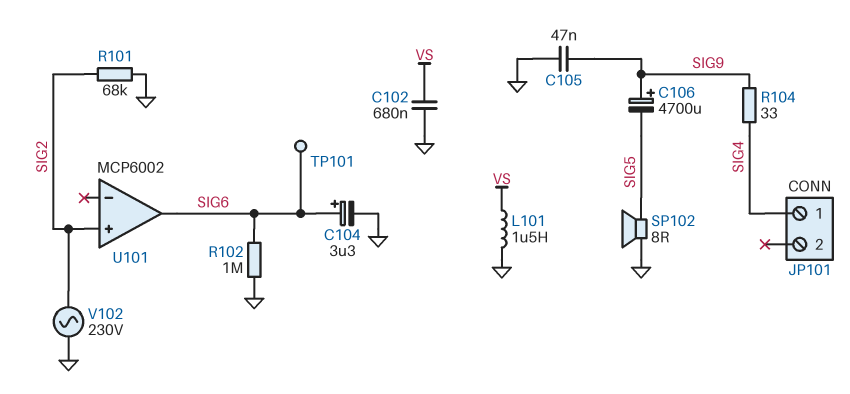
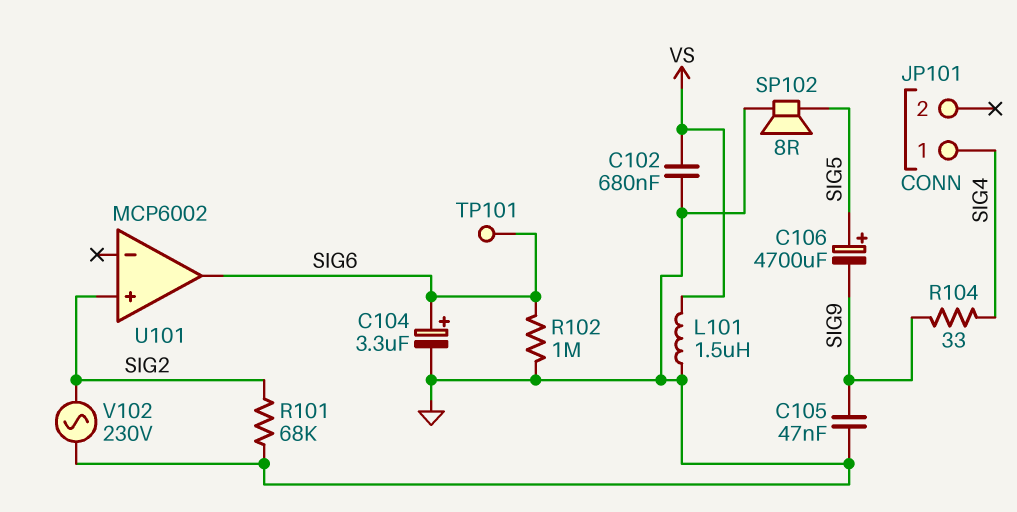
C106: 4700uF (plus SIG9, minus SIG5) -> 4700uF (plus SIG5, minus SIG9)

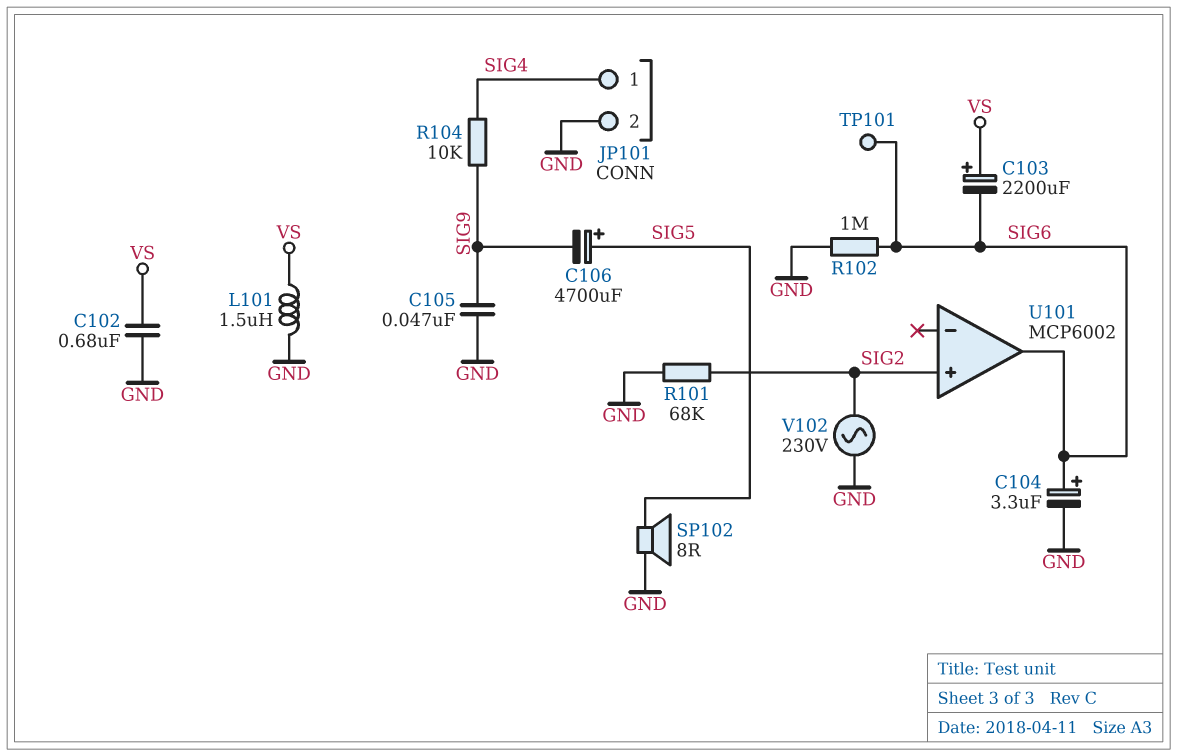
C103: none -> 2200uF (plus VS, minus SIG6)
JP101 pin 2: none -> GND
R104: 33 (SIG4, SIG9) -> 10k (SIG4, SIG9)

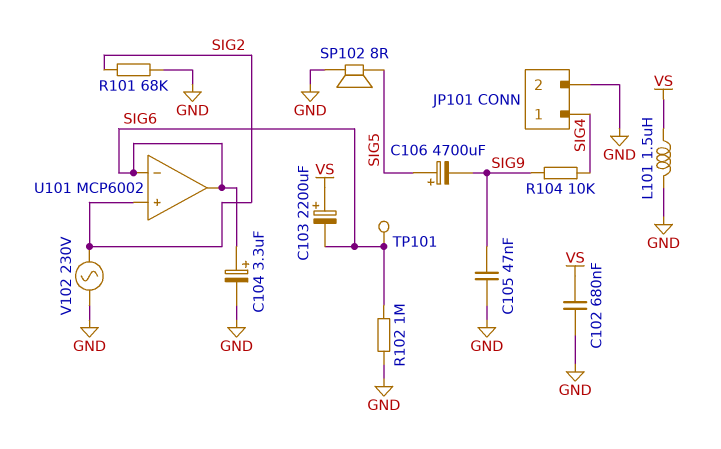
U101 pin in-: none -> SIG6

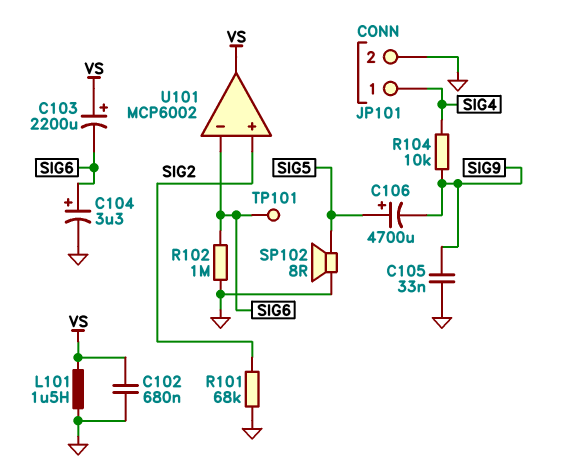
C105: 47nF (GND, SIG9) -> 33nF (GND, SIG9)
U101 pin out: SIG6 -> VS
V102: AC 230V (GND, SIG2) -> none

